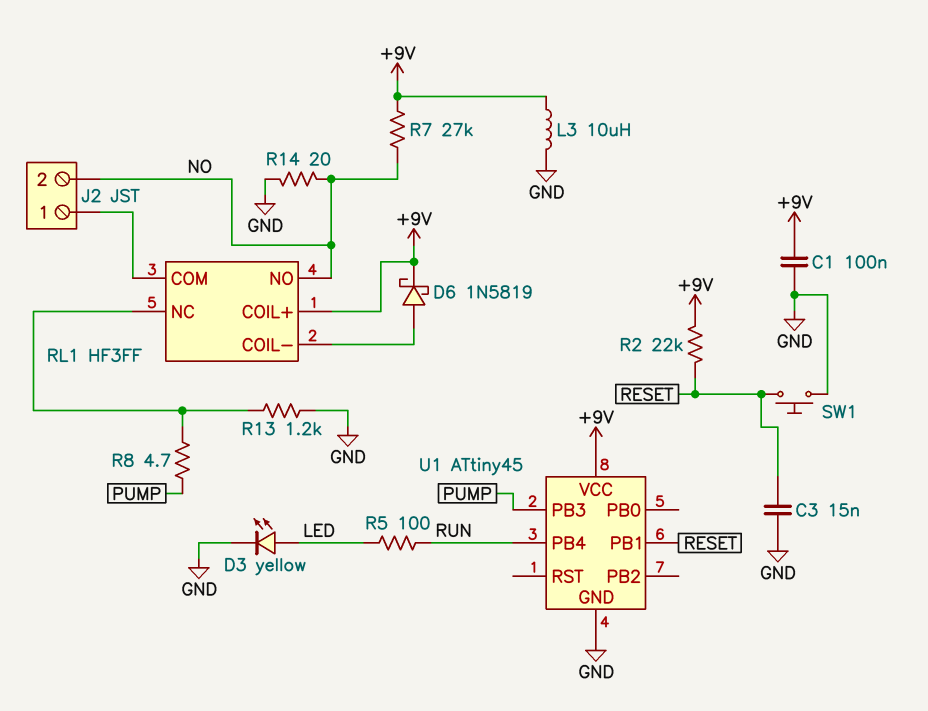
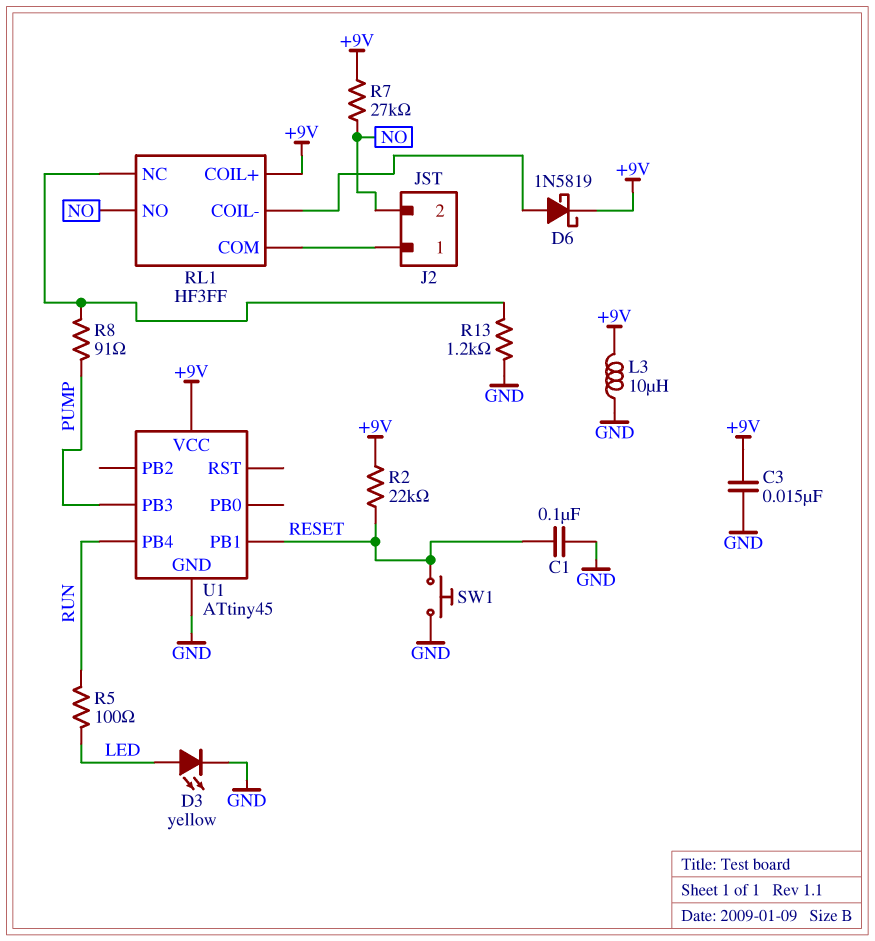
C1: 100nF (+9V, GND) -> 100nF (GND, RESET)
C3: 15nF (GND, RESET) -> 15nF (+9V, GND)
R8: 4.7 (PUMP, RL1/NC) -> 91 (PUMP, RL1/NC)
R14: 20 (GND, NO) -> none

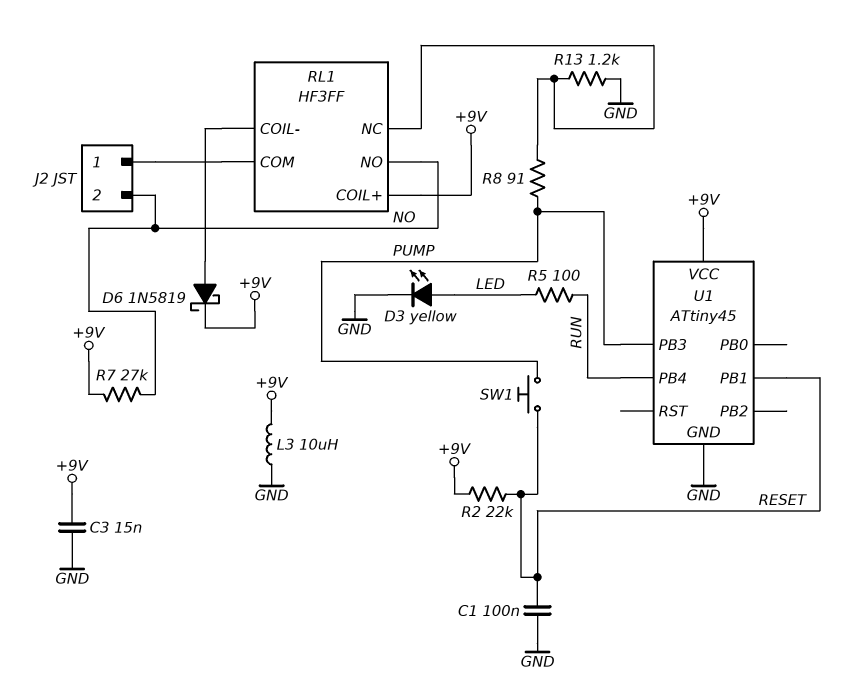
SW1: button (GND, RESET) -> button (PUMP, RESET)

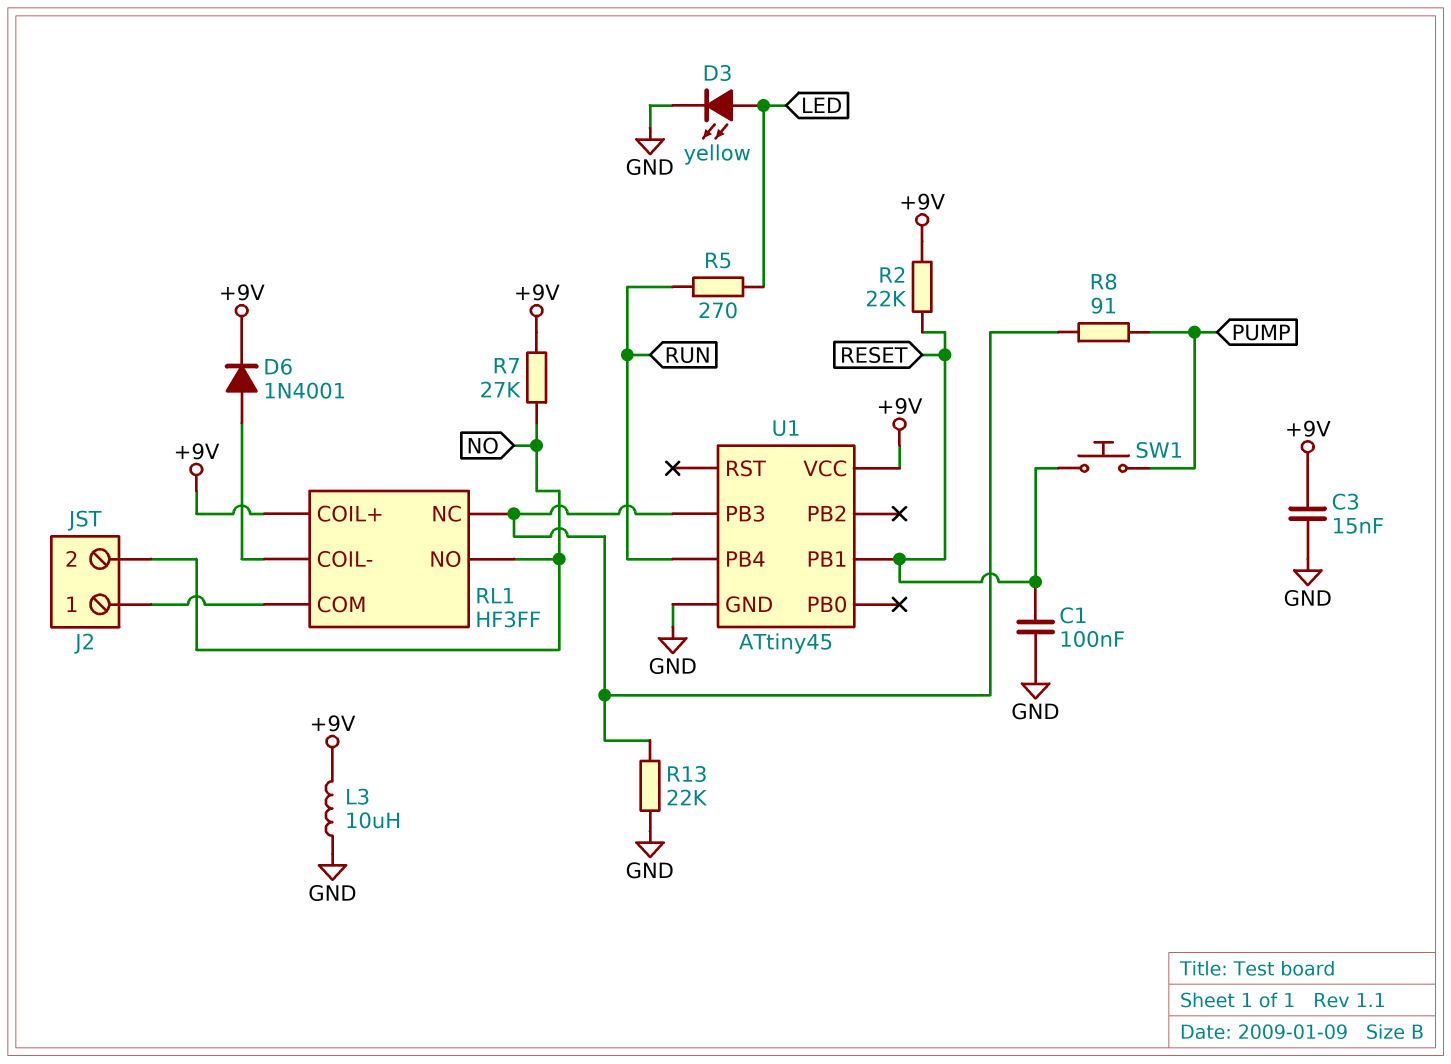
D6: schottky 1N5819 (A RL1/COIL-, K +9V) -> diode 1N4001 (A RL1/COIL-, K +9V)
R5: 100 (LED, RUN) -> 270 (LED, RUN)
R13: 1.2k (GND, RL1/NC) -> 22k (GND, RL1/NC)
U1 pin PB3: PUMP -> RL1/NC

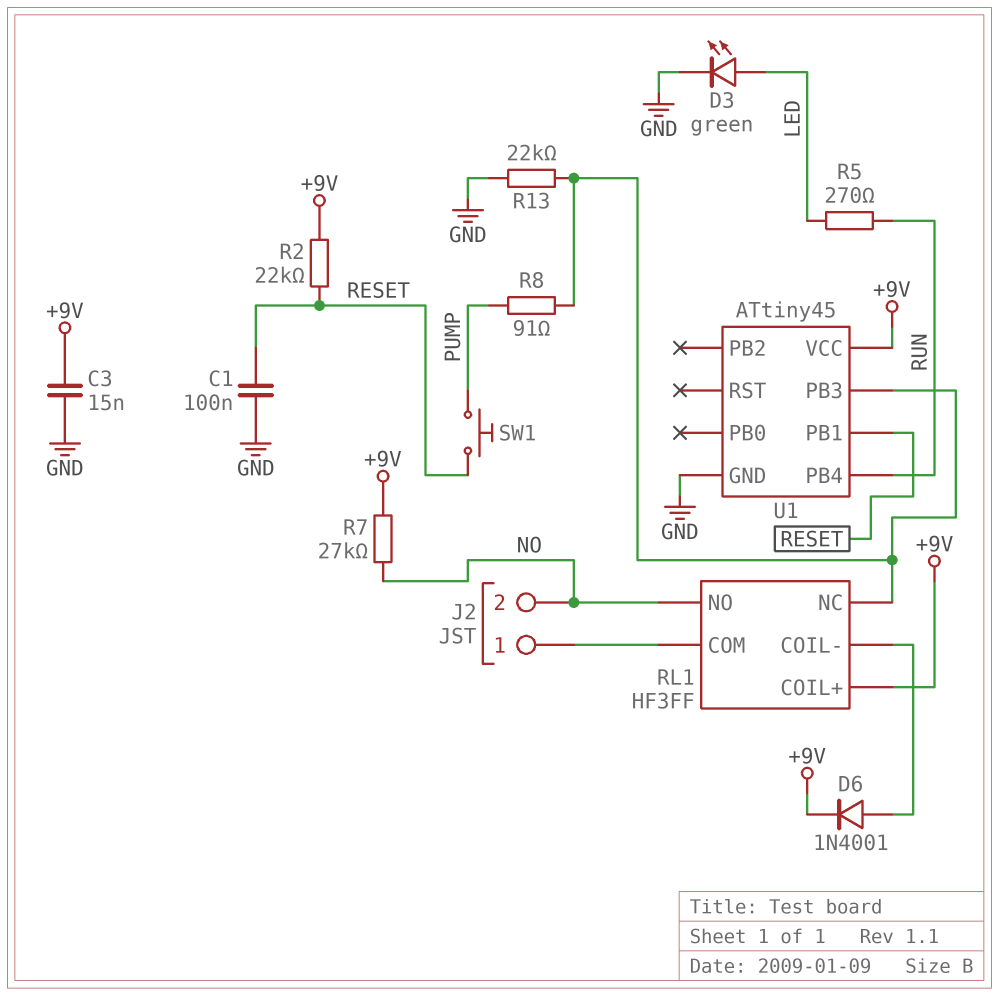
D3: LED yellow (A LED, K GND) -> LED green (A LED, K GND)
L3: 10uH (+9V, GND) -> none

